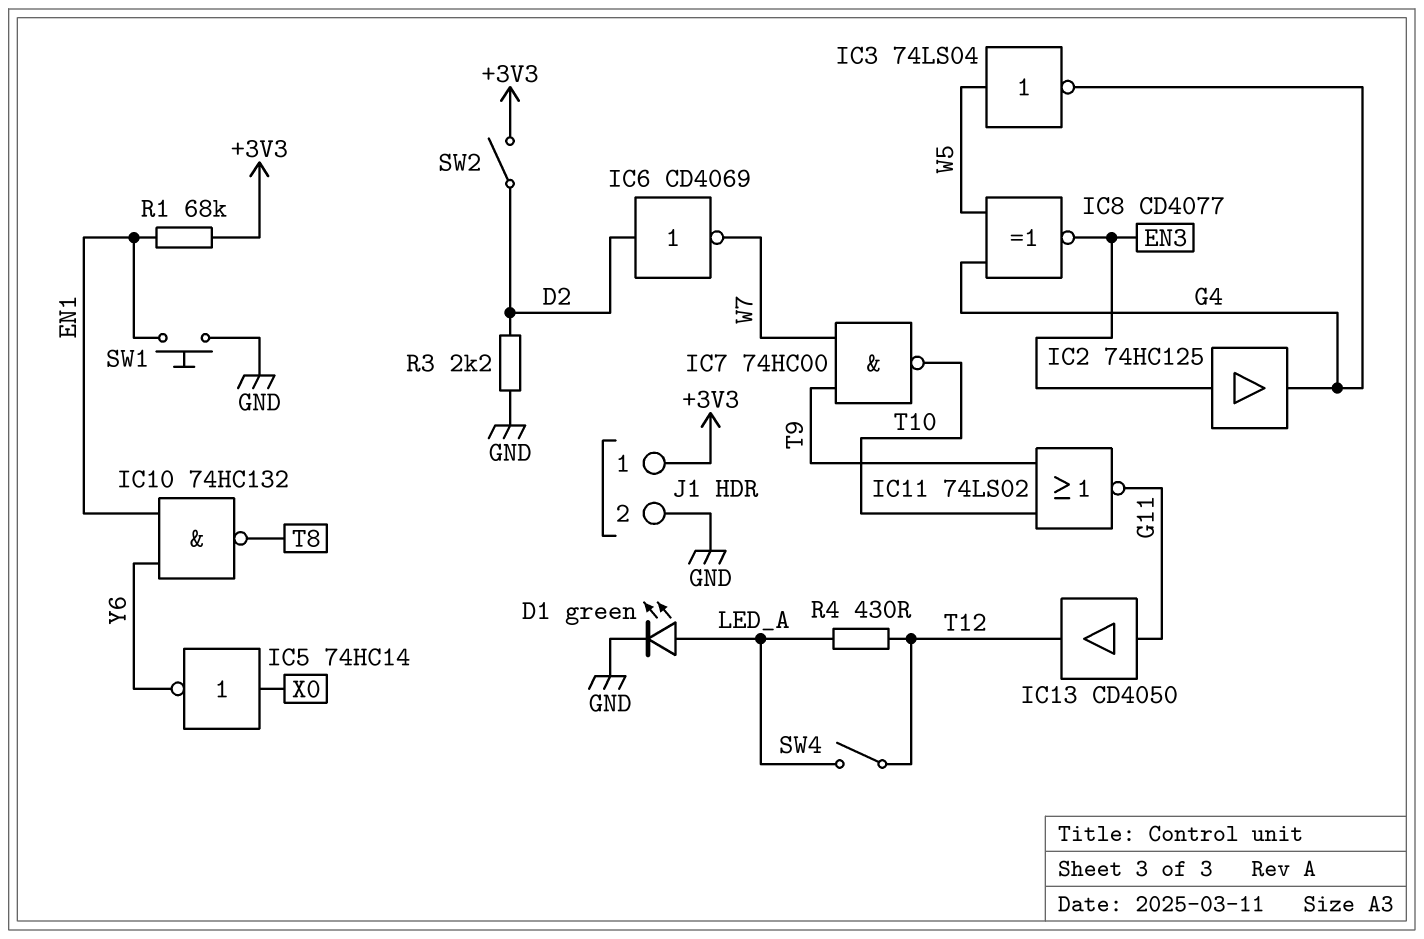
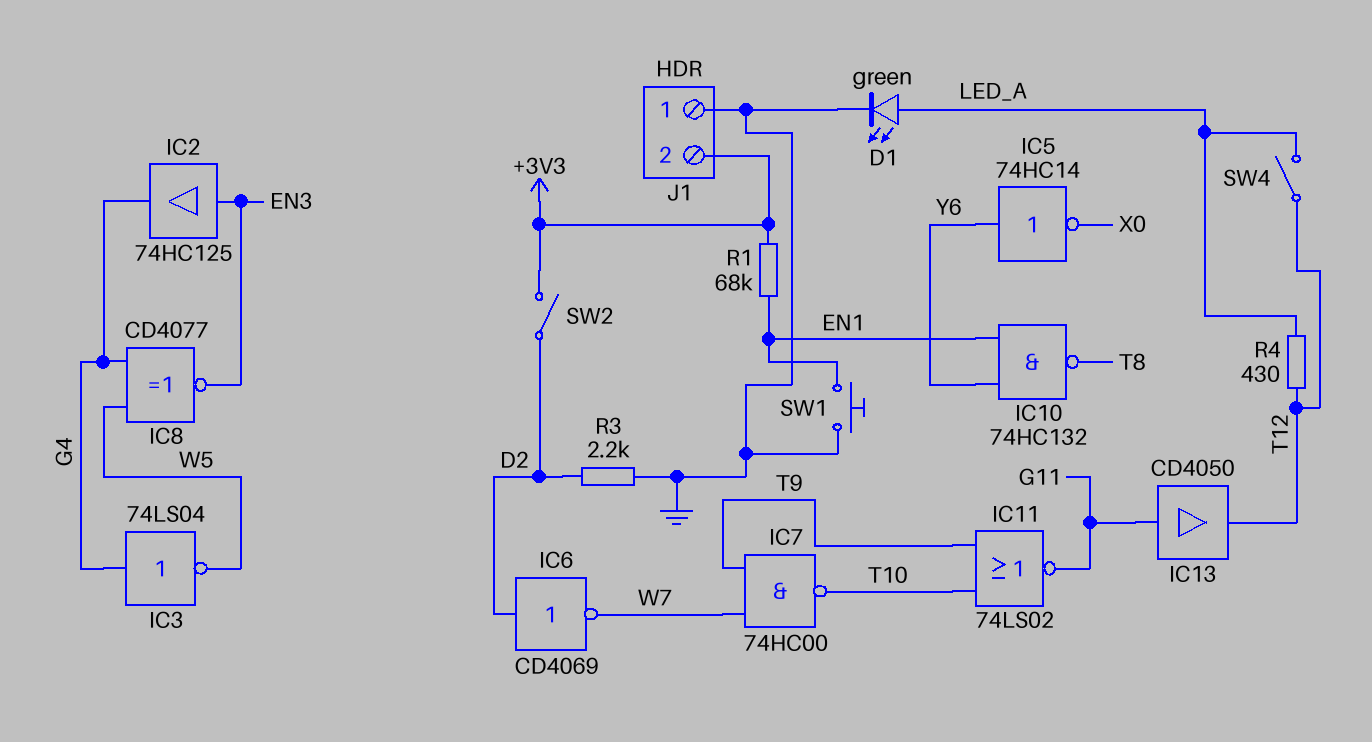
IC3: NOT 74LS04 (in W5, out G4) -> NOT 74LS04 (in G4, out W5)
IC5: NOT 74HC14 (in X0, out Y6) -> NOT 74HC14 (in Y6, out X0)
J1 pin 1: +3V3 -> GND
J1 pin 2: GND -> +3V3

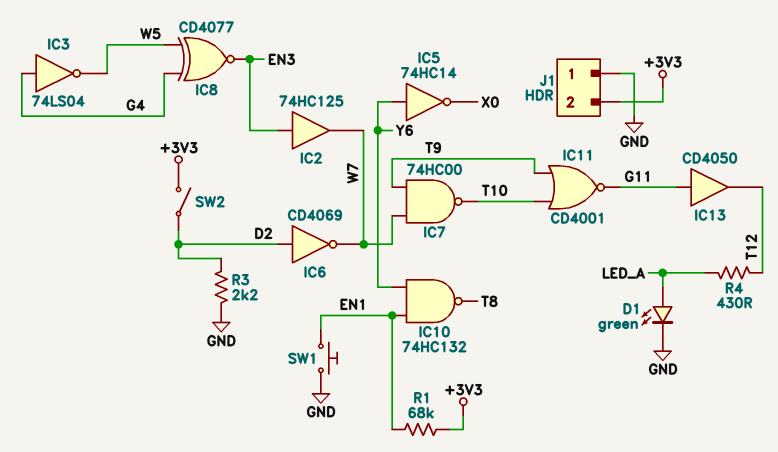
IC2: buffer 74HC125 (in EN3, out G4) -> buffer 74HC125 (in EN3, out W7)
IC11: NOR 74LS02 (in T9, in T10, out G11) -> NOR CD4001 (in T9, in T10, out G11)
SW4: switch (LED_A, T12) -> none

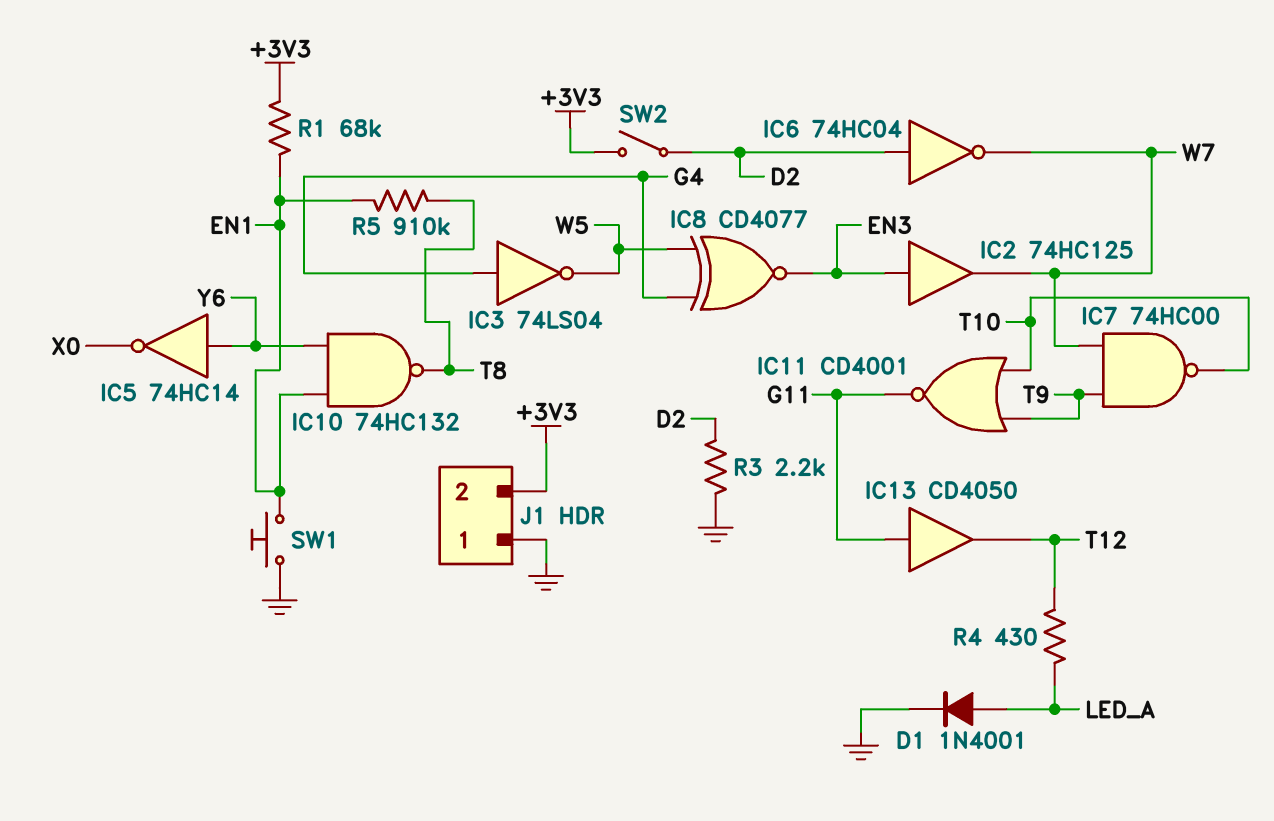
D1: LED green (A LED_A, K GND) -> diode 1N4001 (A LED_A, K GND)
IC6: NOT CD4069 (in D2, out W7) -> NOT 74HC04 (in D2, out W7)
R5: none -> 910k (EN1, T8)

